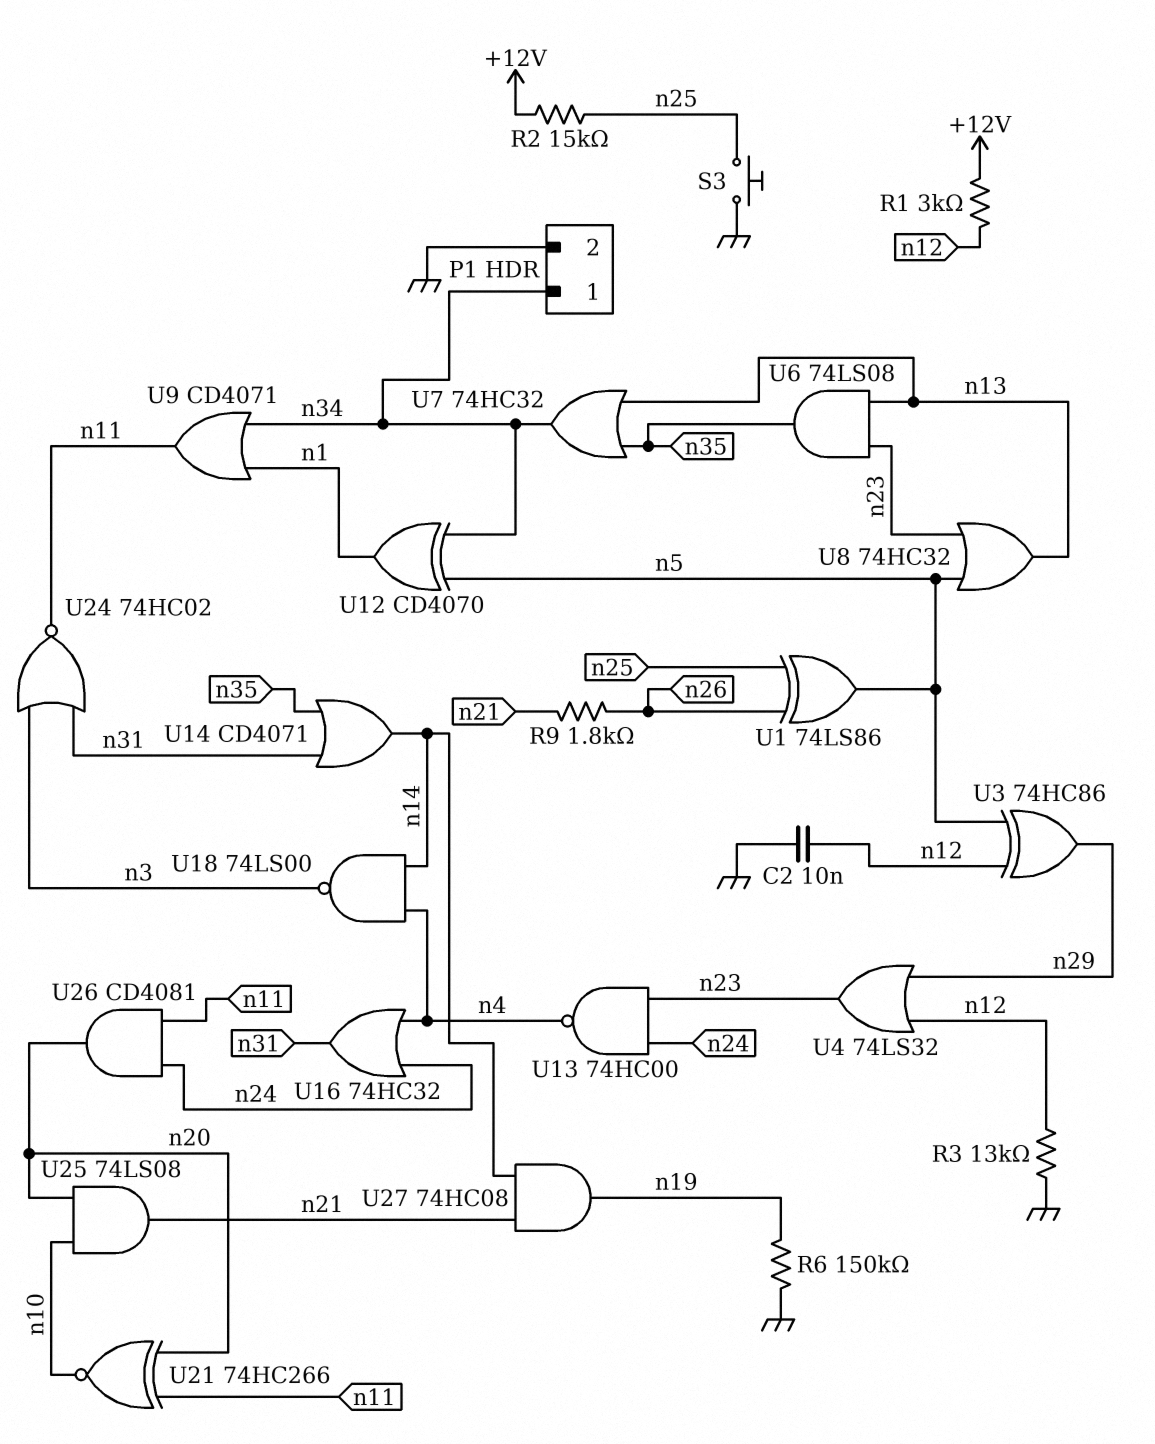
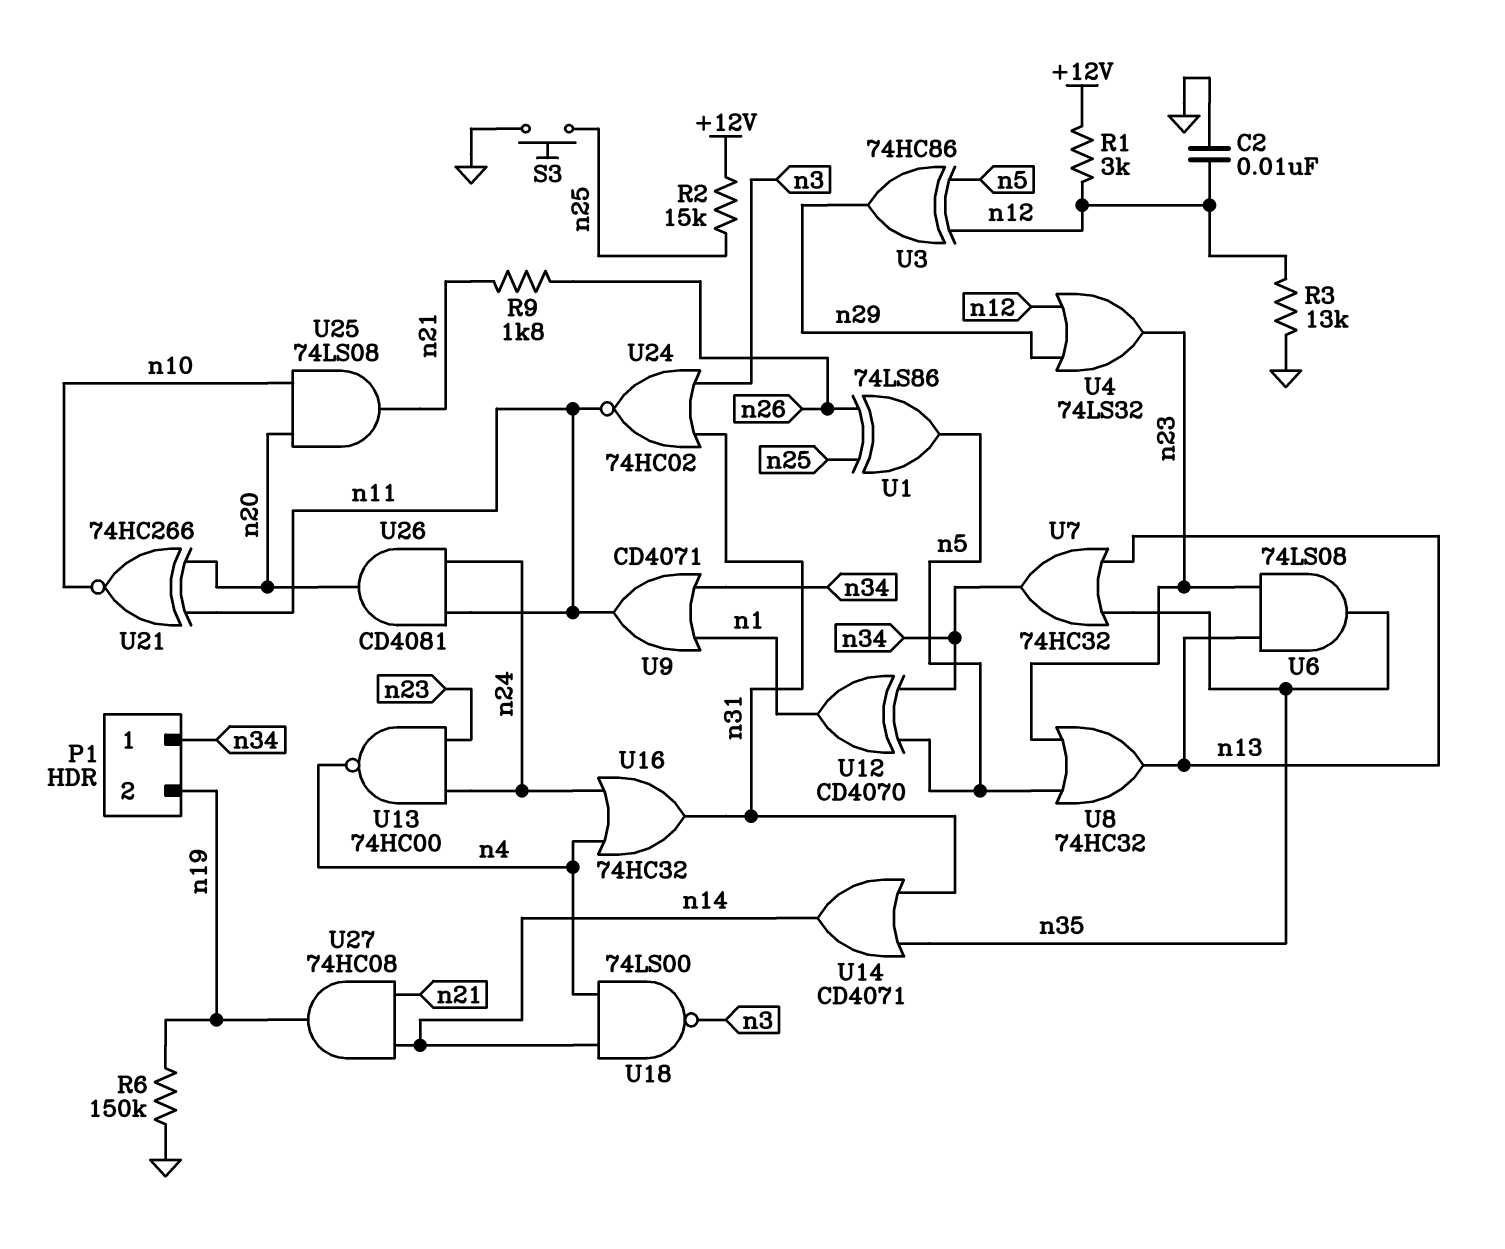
P1 pin 2: GND -> n19

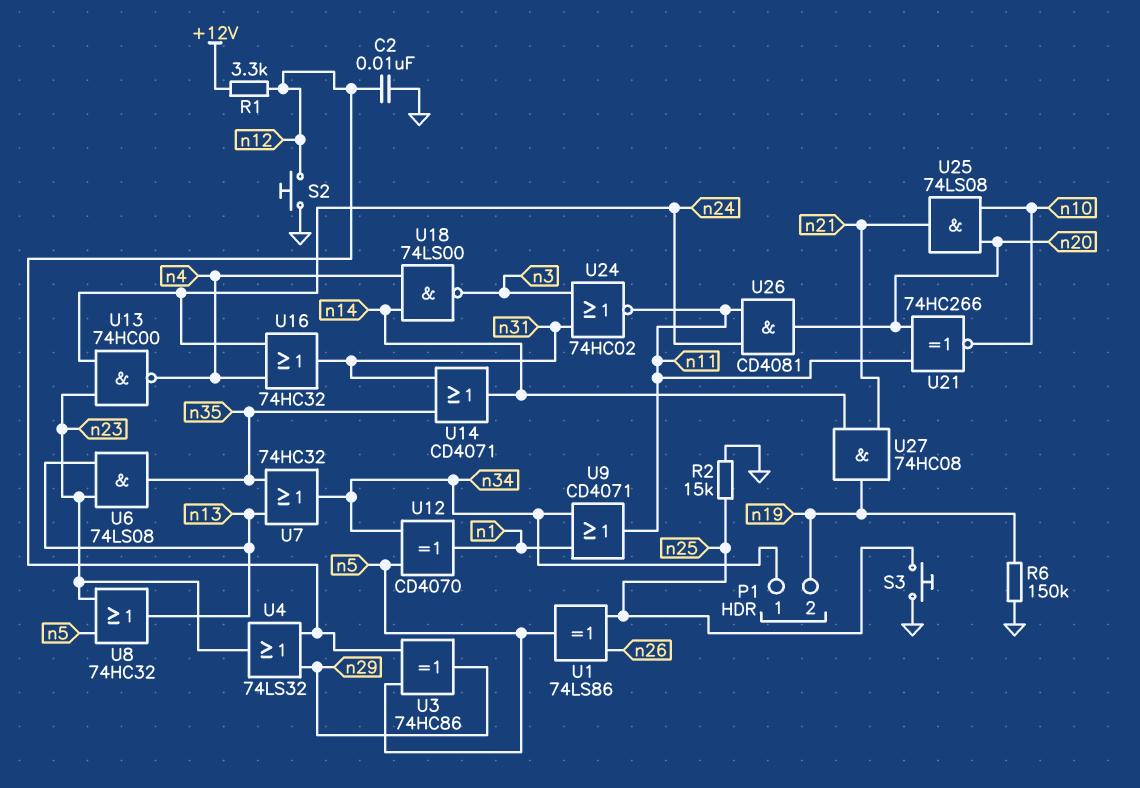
R1: 3k (+12V, n12) -> 3.3k (+12V, n12)
R2: 15k (+12V, n25) -> 15k (GND, n25)
R3: 13k (GND, n12) -> none
R9: 1.8k (n21, n26) -> none
S2: none -> button (GND, n12)

